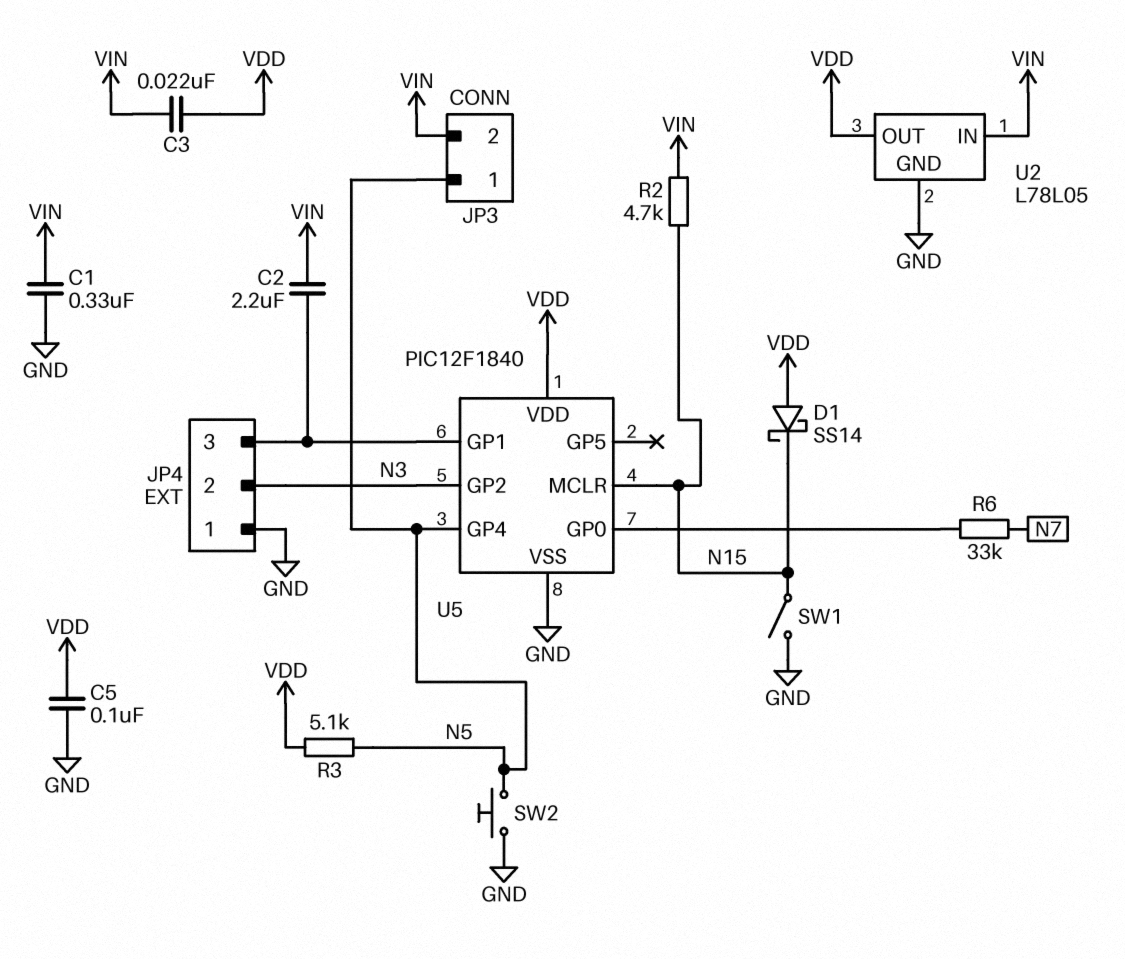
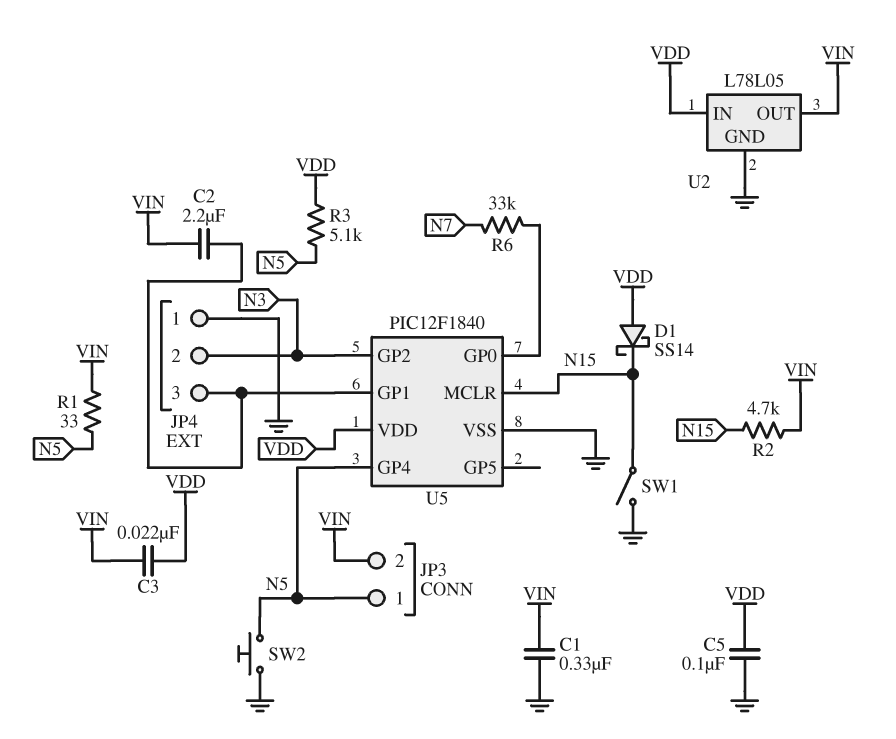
R1: none -> 33 (N5, VIN)
U2 pin IN: VIN -> VDD
U2 pin OUT: VDD -> VIN

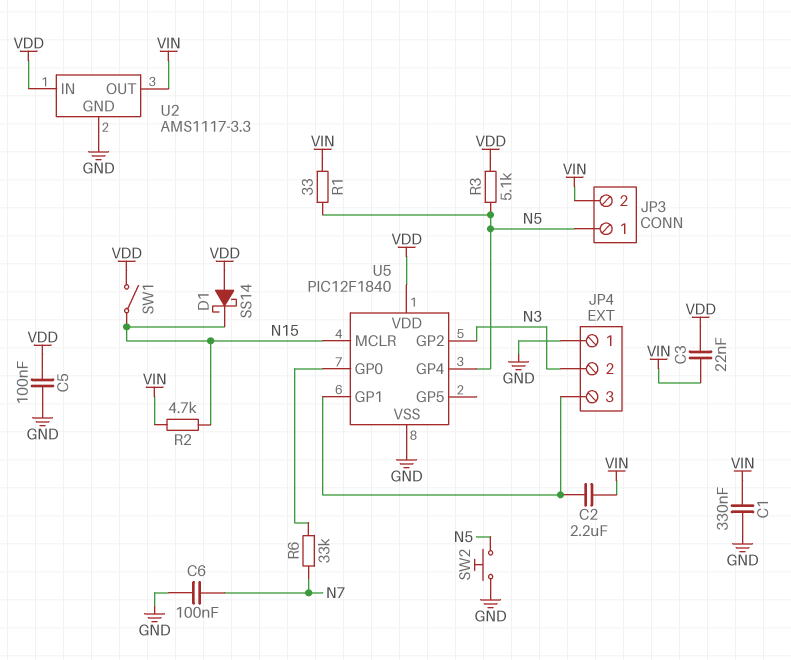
C6: none -> 100nF (GND, N7)
SW1: switch (GND, N15) -> switch (N15, VDD)
U2: L78L05 -> AMS1117-3.3

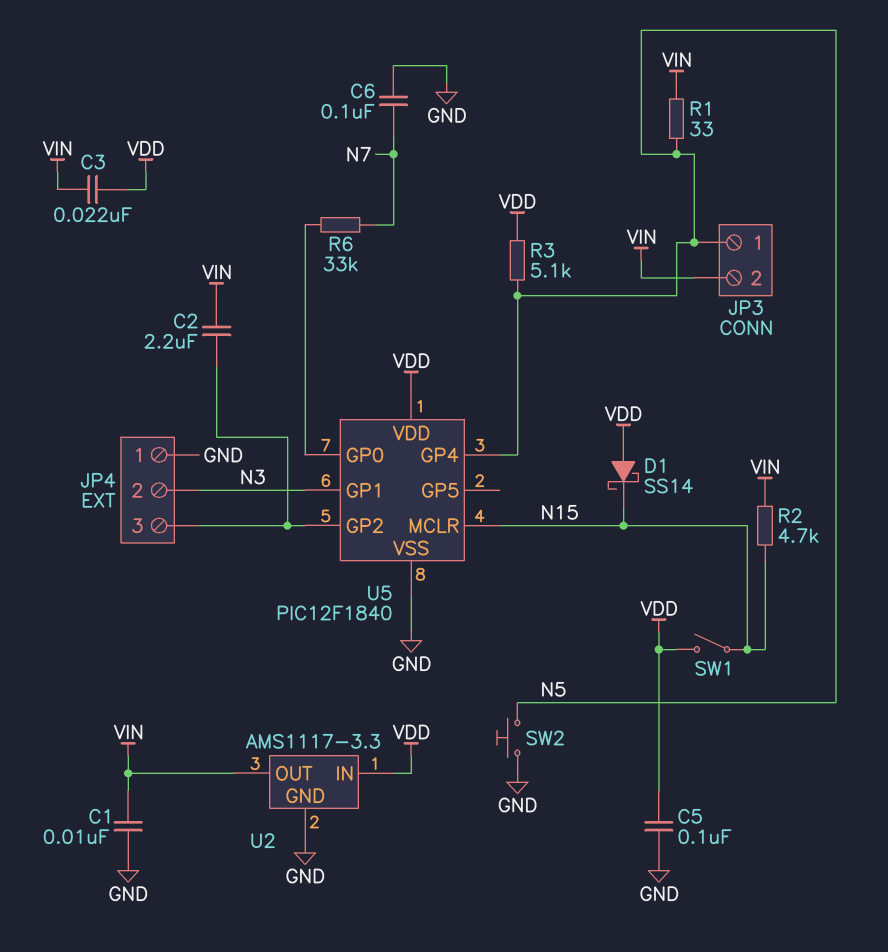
C1: 330nF (GND, VIN) -> 10nF (GND, VIN)
U5 pin GP1: JP4/3 -> N3
U5 pin GP2: N3 -> JP4/3

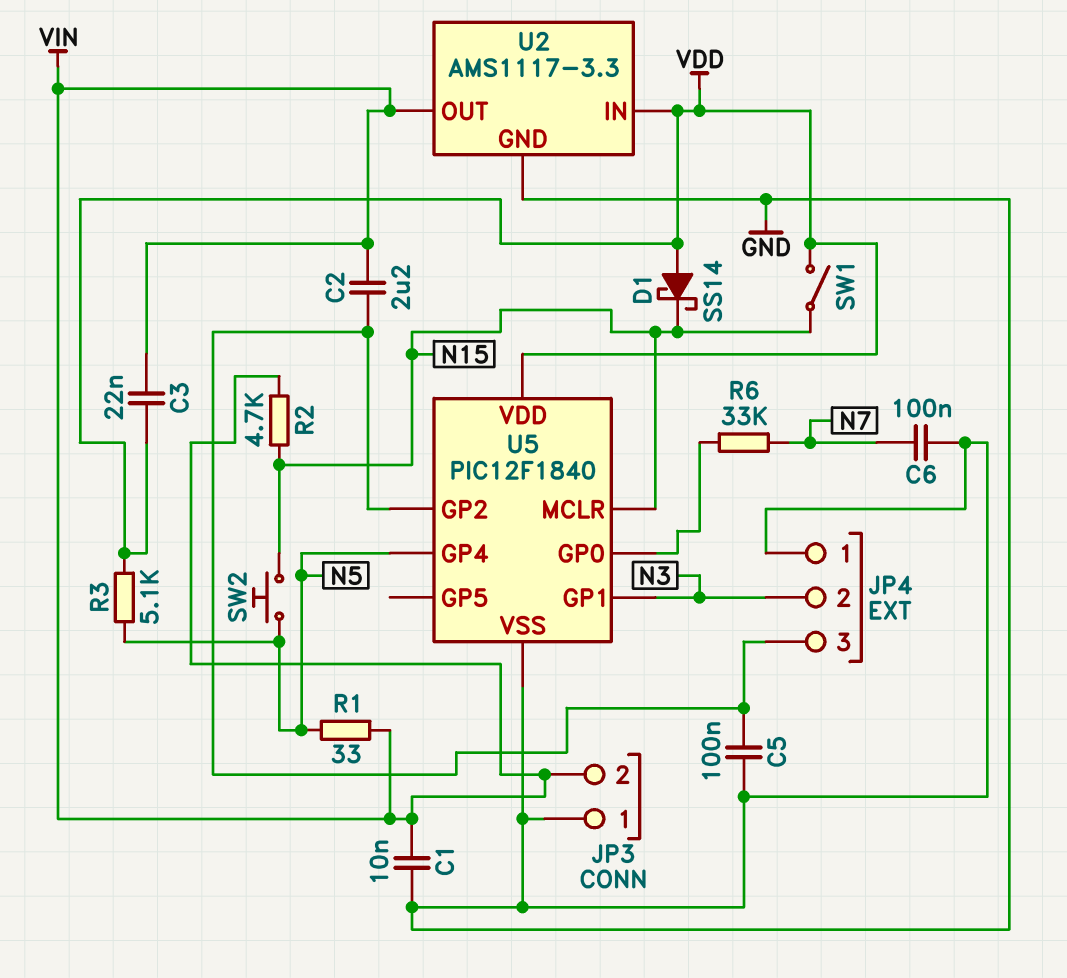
C5: 100nF (GND, VDD) -> 100nF (GND, JP4/3)
JP3 pin 1: N5 -> GND
SW2: button (GND, N5) -> button (N5, N15)

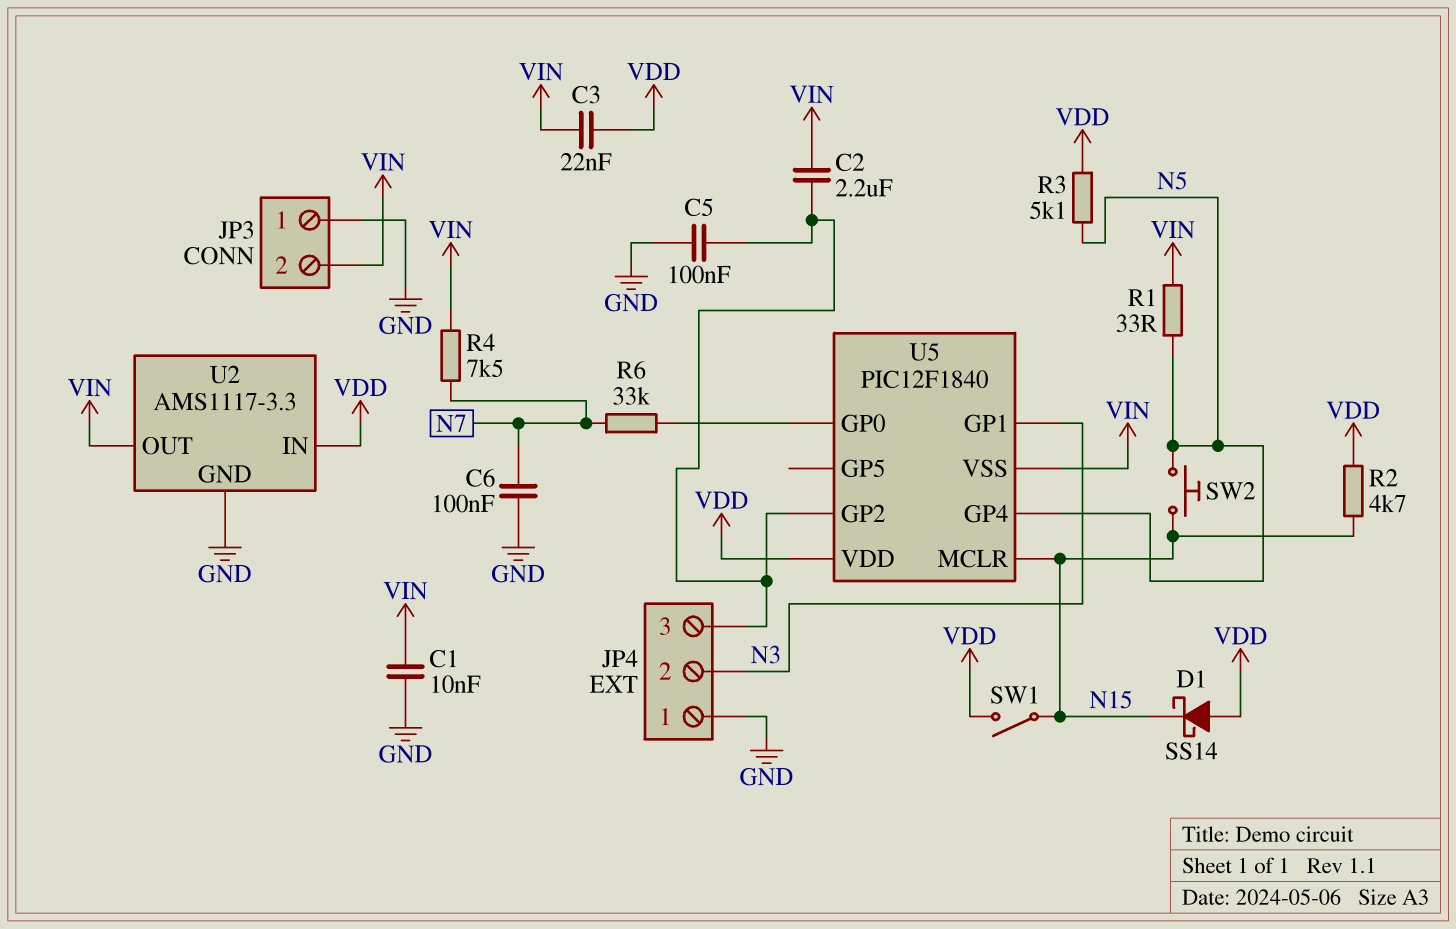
R2: 4.7k (N15, VIN) -> 4.7k (N15, VDD)
R4: none -> 7.5k (N7, VIN)
U5 pin VSS: GND -> VIN

